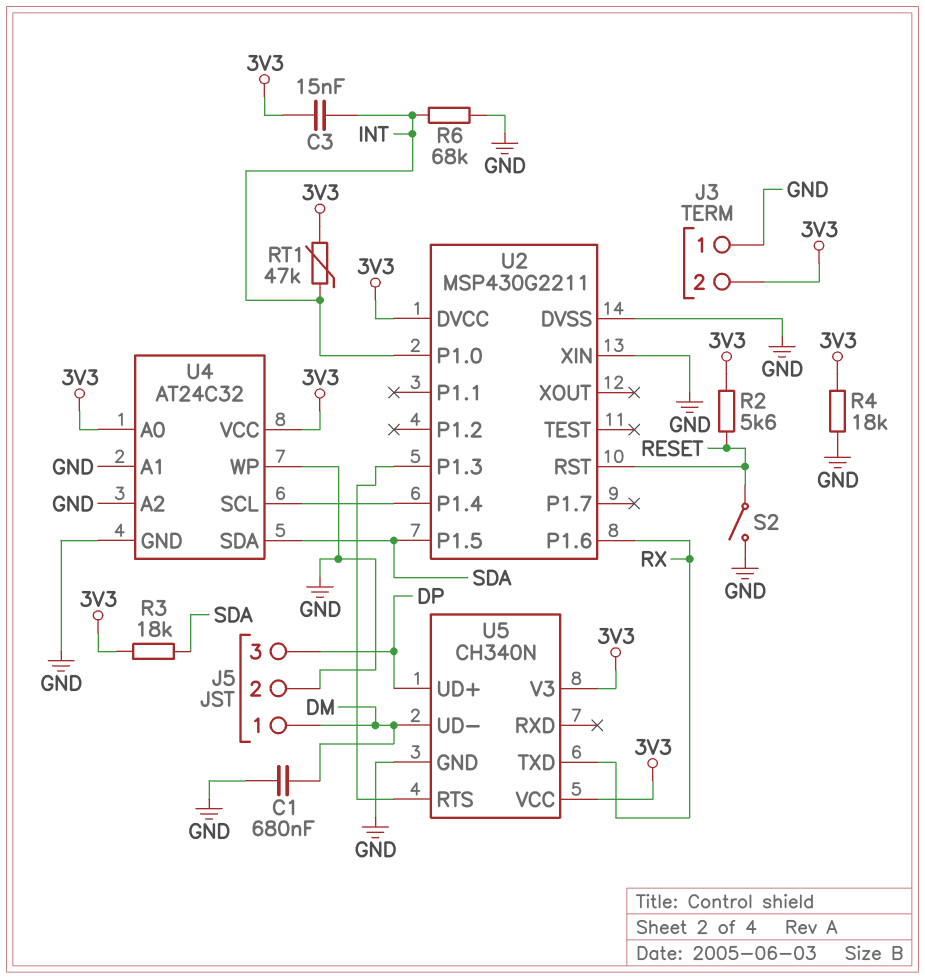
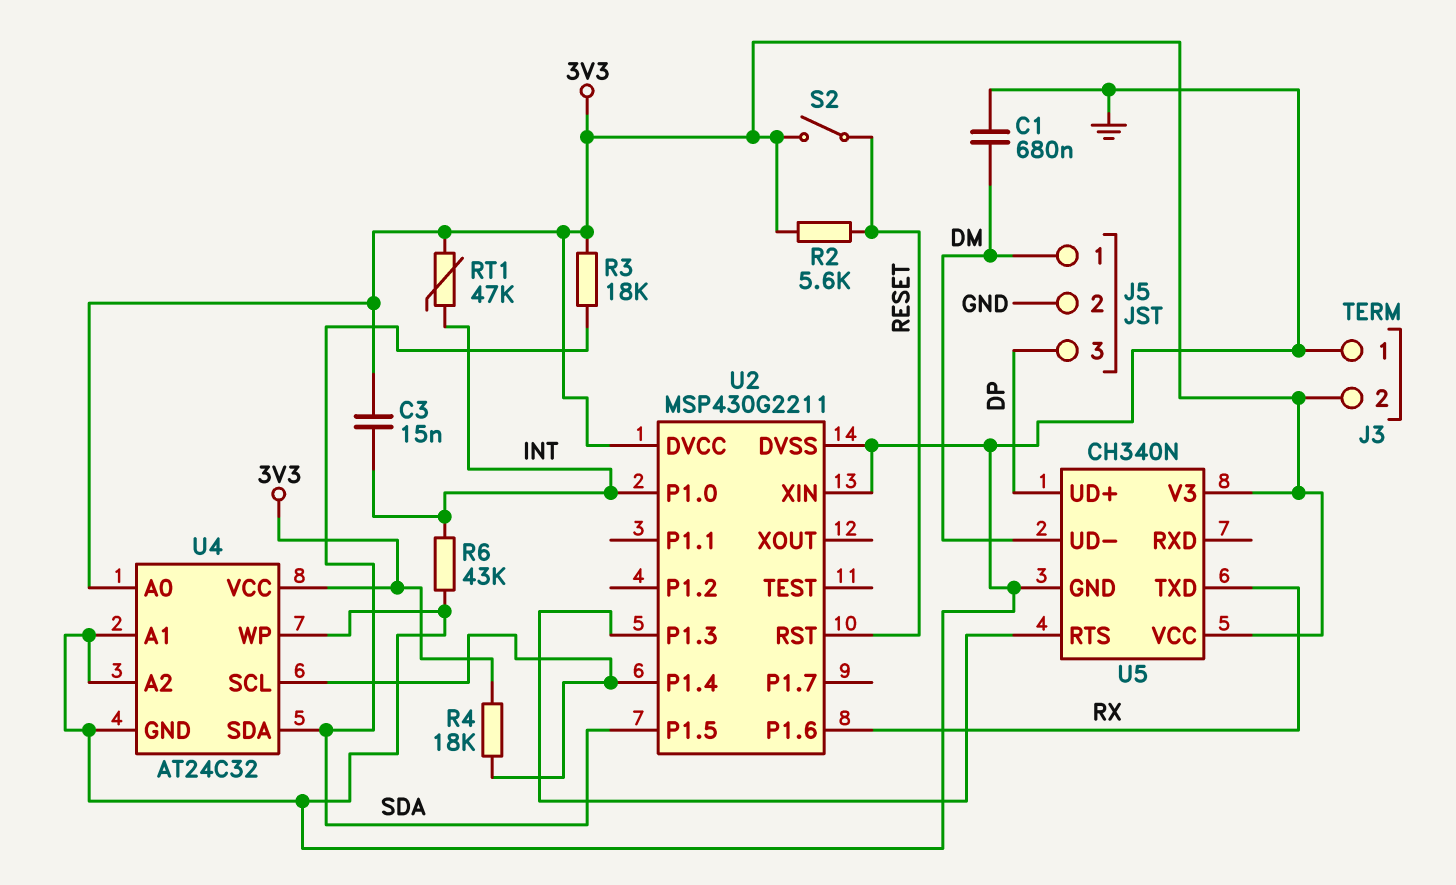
R4: 18k (3V3, GND) -> 18k (3V3, U2/P1.4)
R6: 68k (GND, INT) -> 43k (GND, INT)
S2: switch (GND, RESET) -> switch (3V3, RESET)

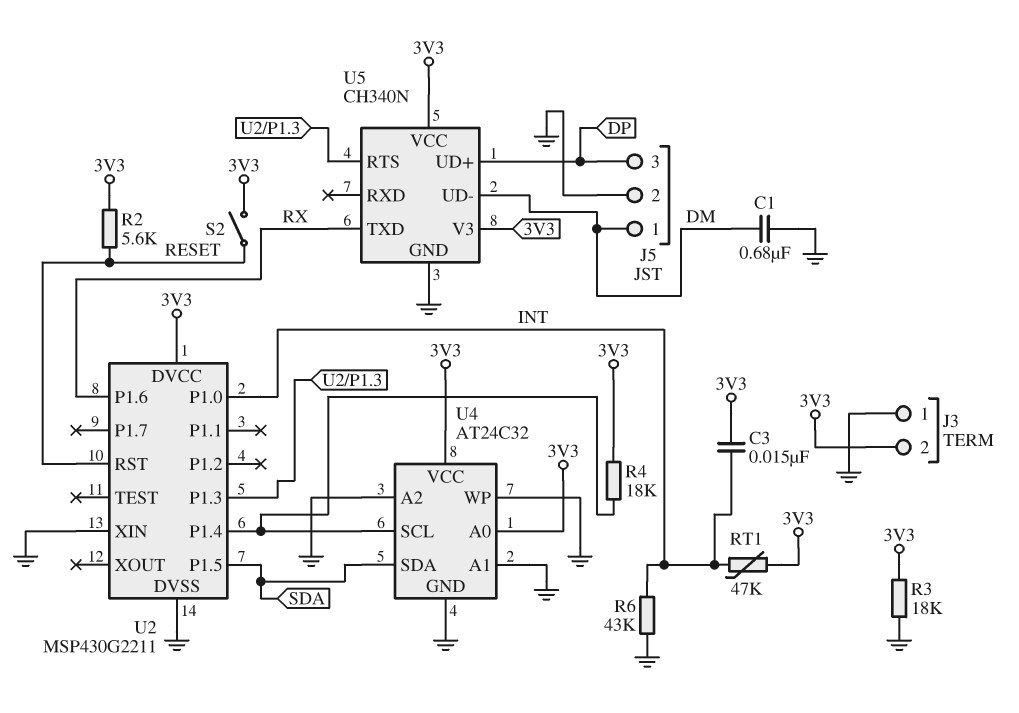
R3: 18k (3V3, SDA) -> 18k (3V3, GND)

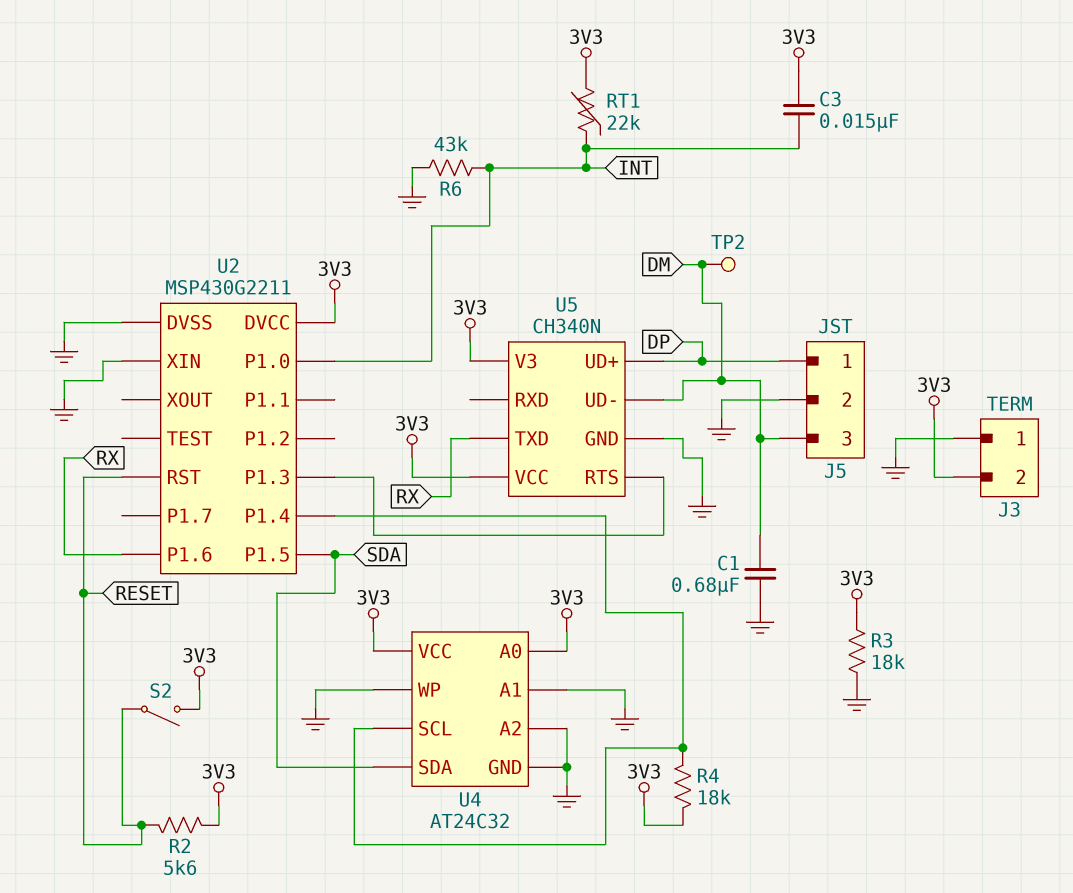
J5 pin 1: DM -> DP
J5 pin 3: DP -> DM
RT1: 47k (3V3, INT) -> 22k (3V3, INT)
TP2: none -> test point (DM)

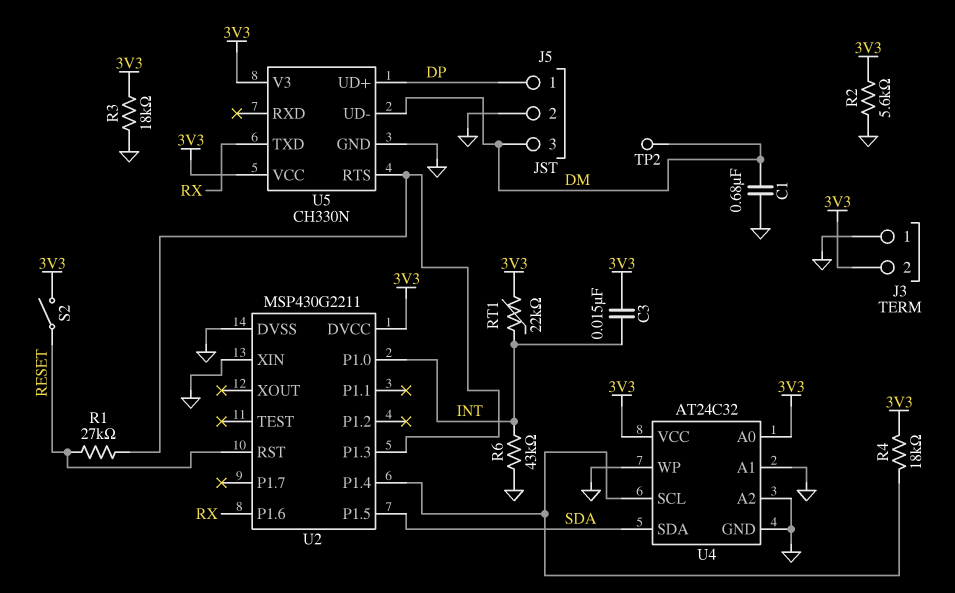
R1: none -> 27k (RESET, U2/P1.3)
R2: 5.6k (3V3, RESET) -> 5.6k (3V3, GND)
U5: CH340N -> CH330N

